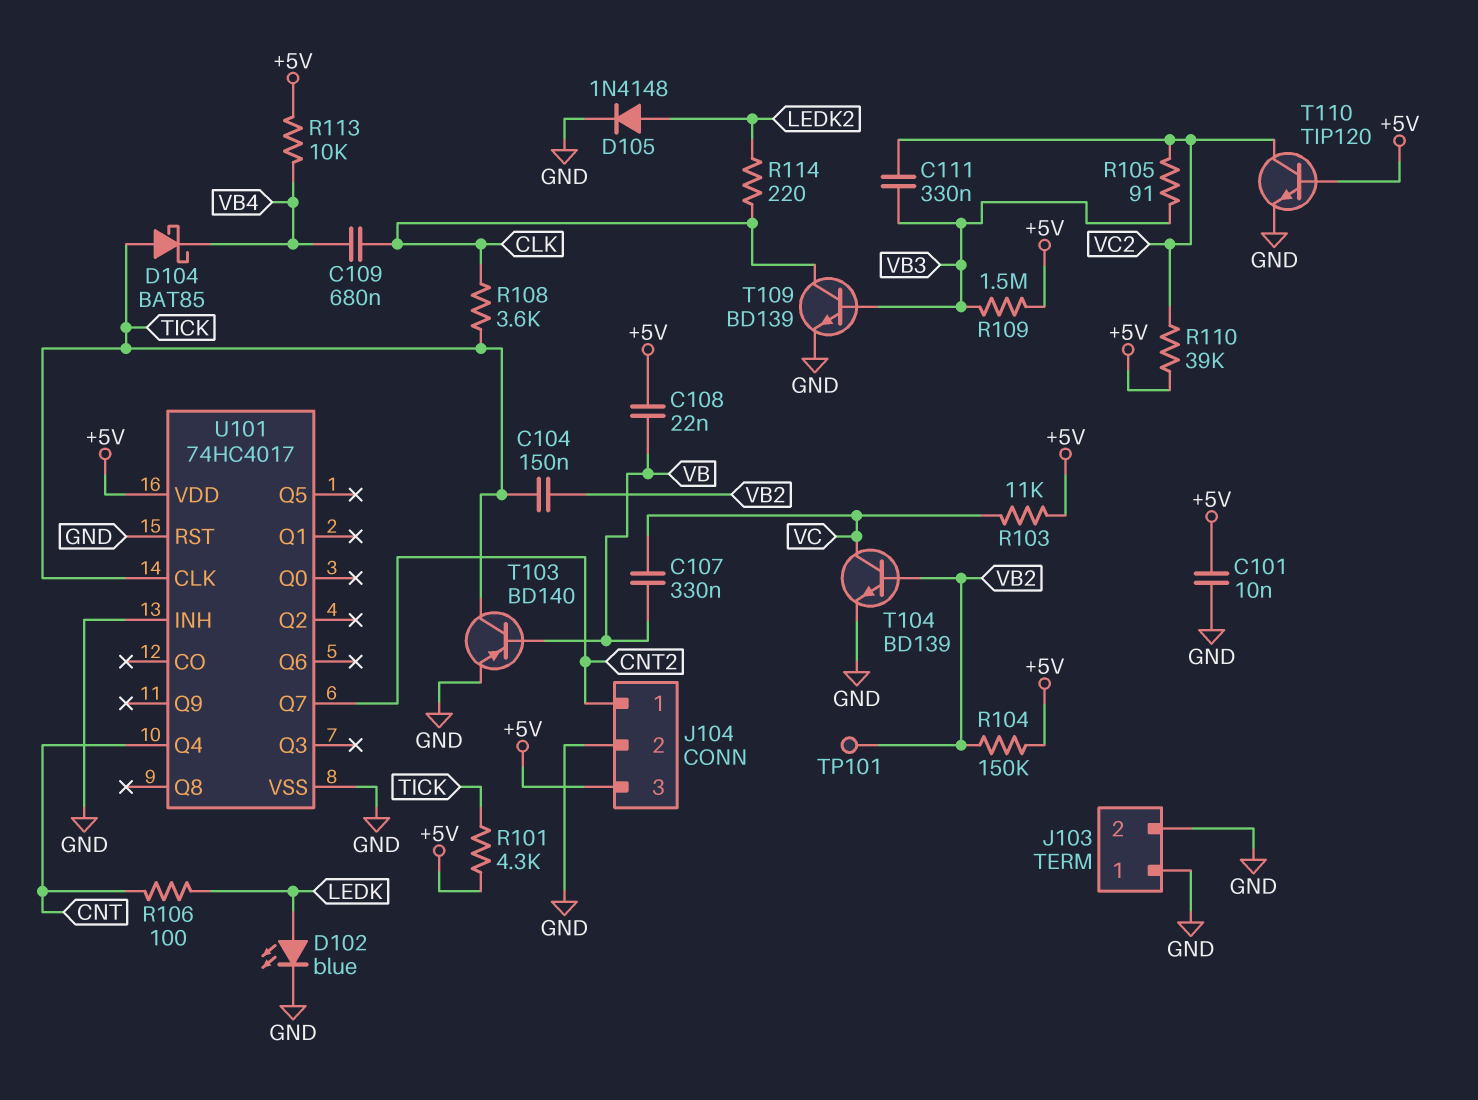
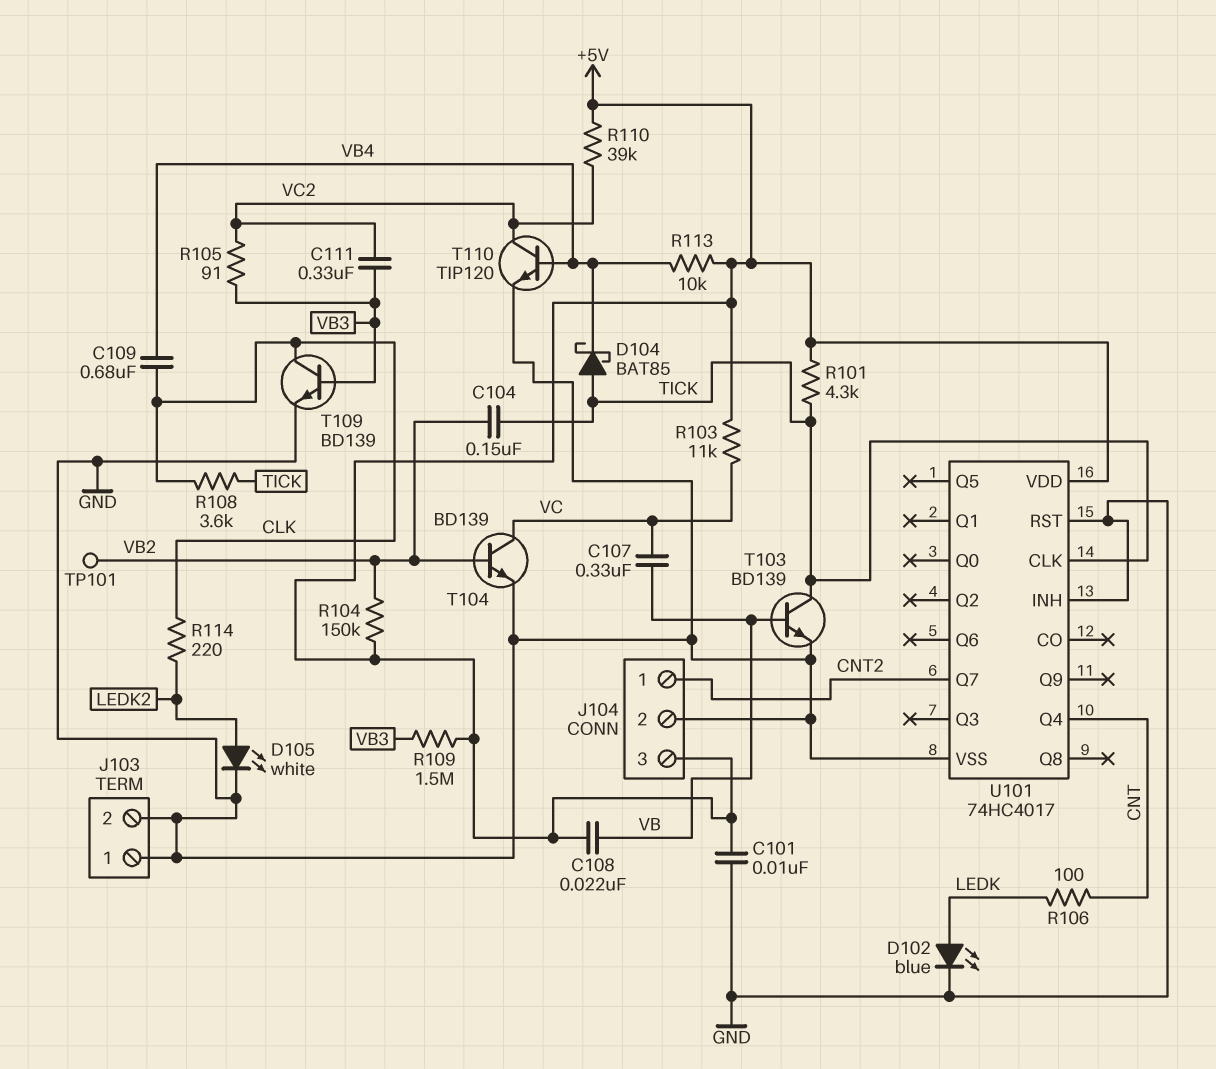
D105: diode 1N4148 (A LEDK2, K GND) -> LED white (A LEDK2, K GND)
T103: PNP BD140 (B VB, C TICK, E GND) -> NPN BD139 (B VB, C TICK, E GND)
T110: NPN TIP120 (B +5V, C VC2, E GND) -> NPN TIP120 (B VB4, C VC2, E GND)

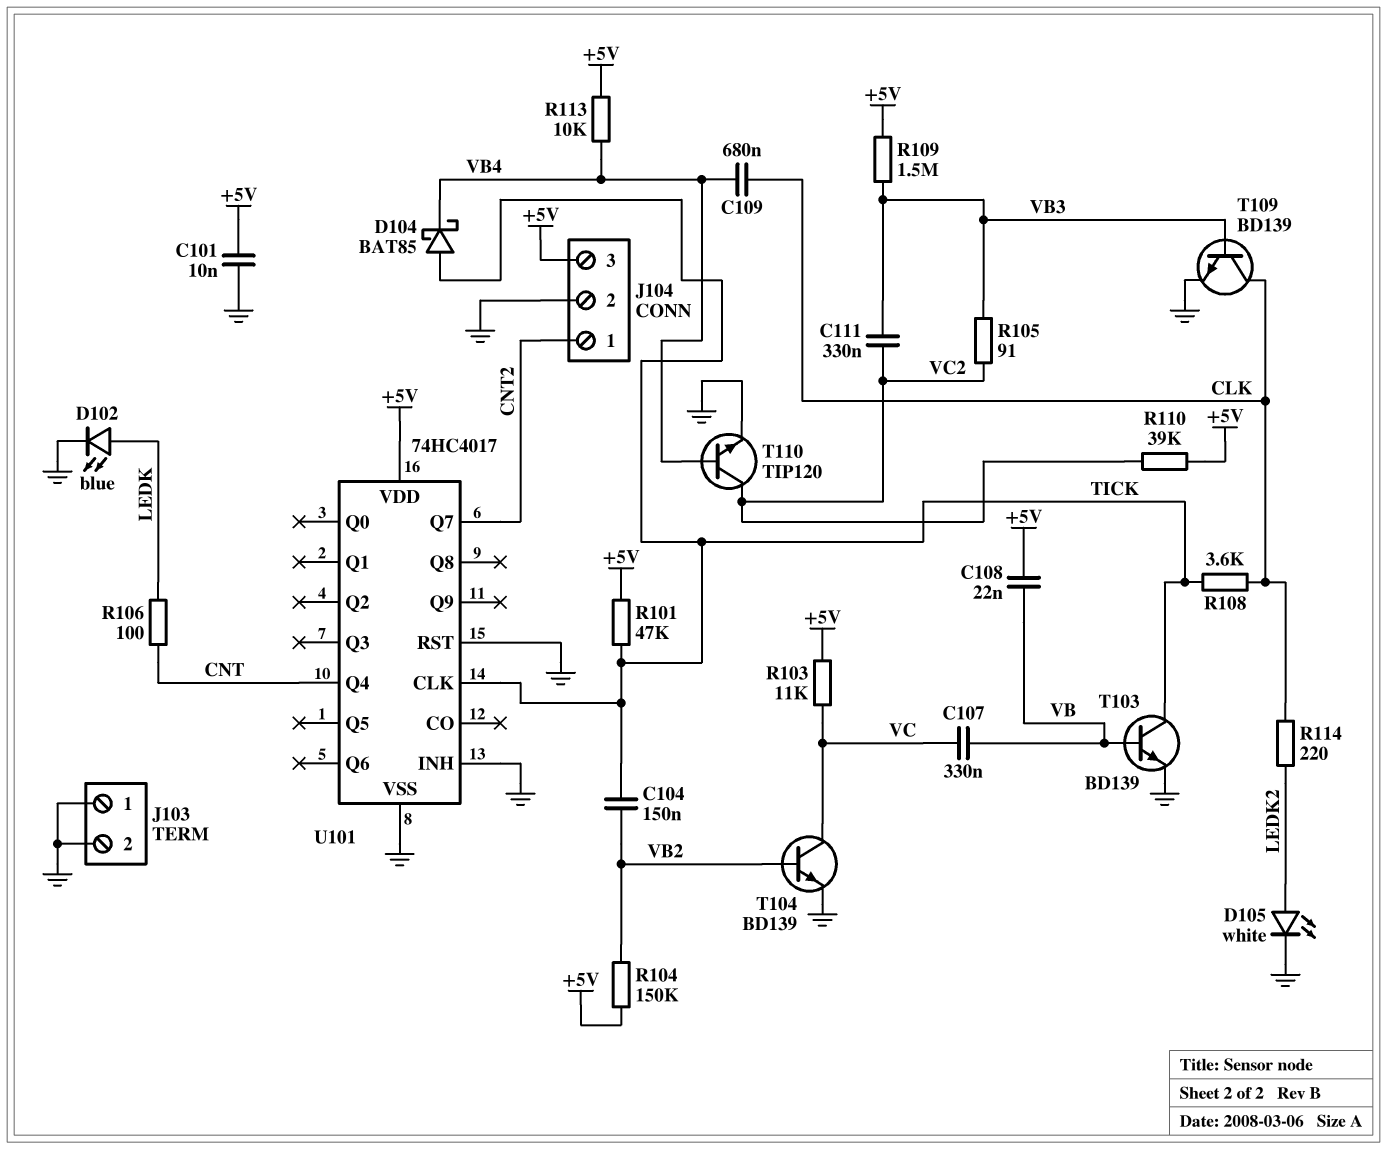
R101: 4.3k (+5V, TICK) -> 47k (+5V, TICK)
TP101: test point (VB2) -> none

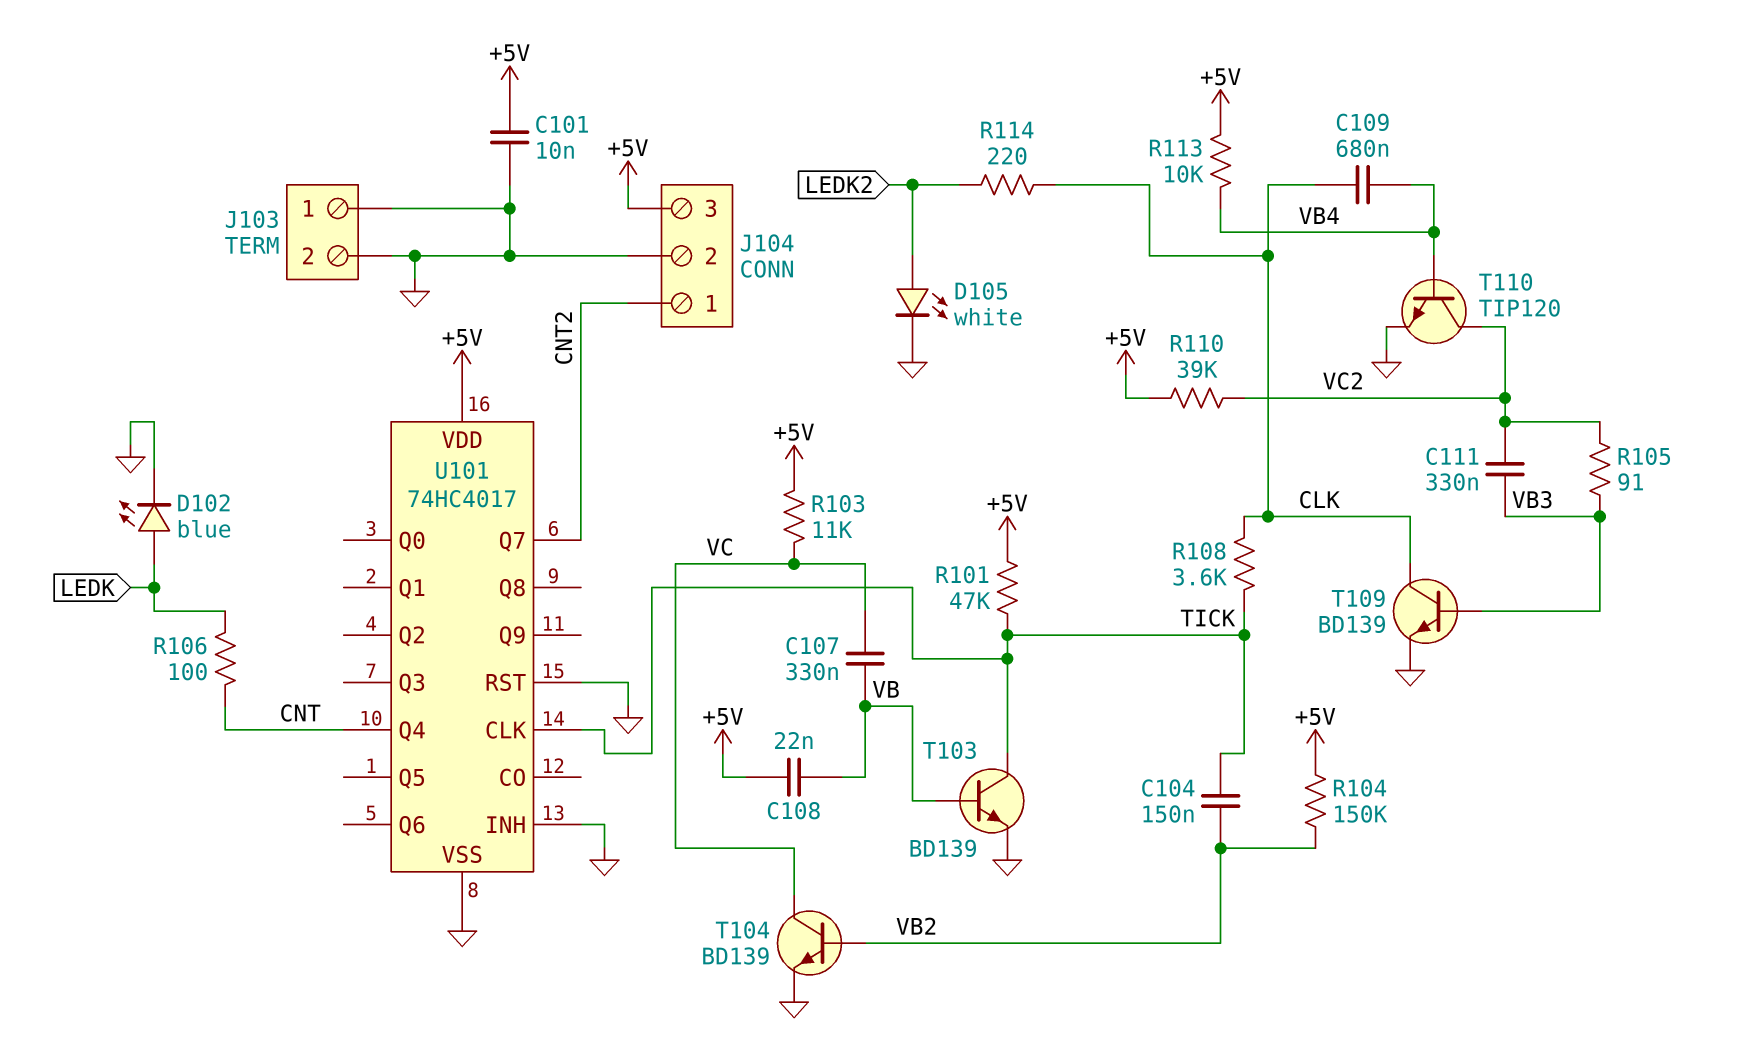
D104: schottky BAT85 (A TICK, K VB4) -> none
R109: 1.5M (+5V, VB3) -> none

